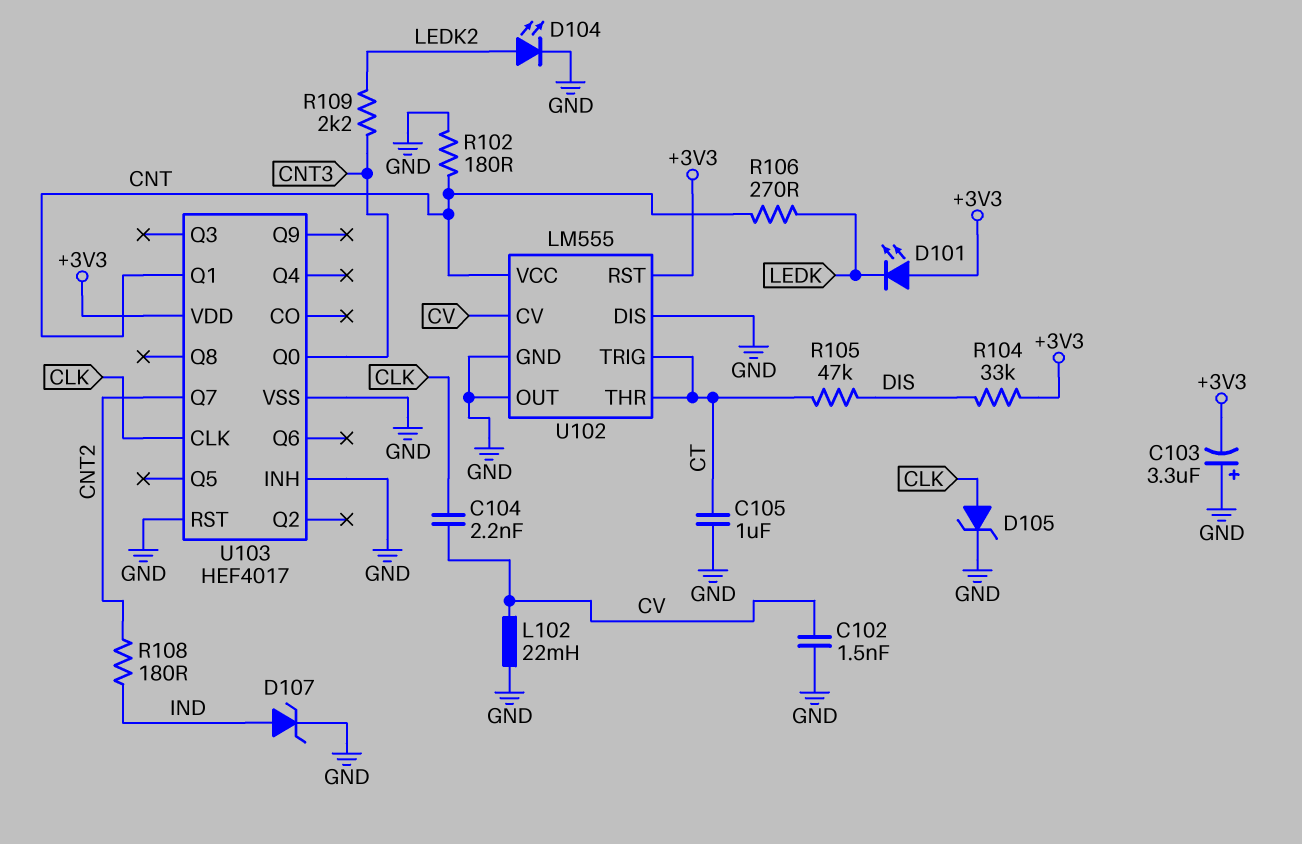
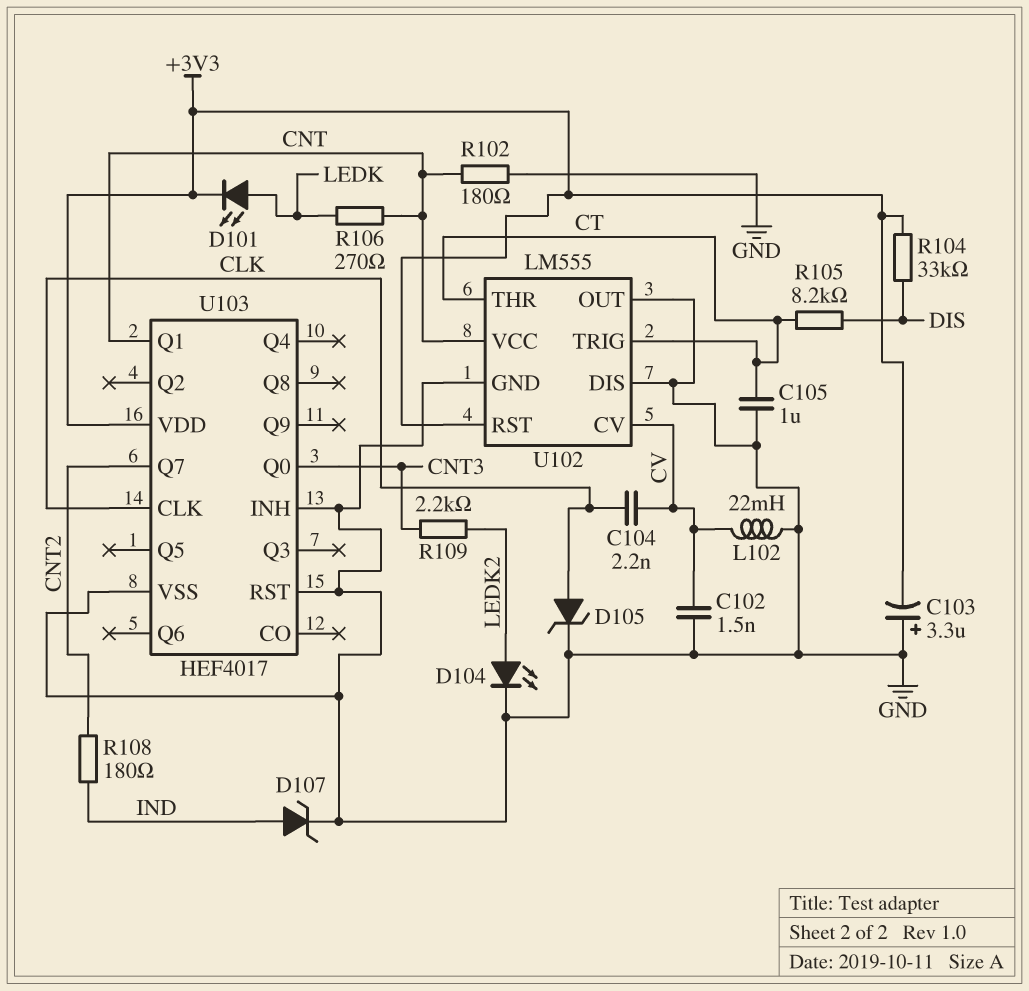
D101: LED (A +3V3, K LEDK) -> LED (A LEDK, K +3V3)
R105: 47k (CT, DIS) -> 8.2k (CT, DIS)

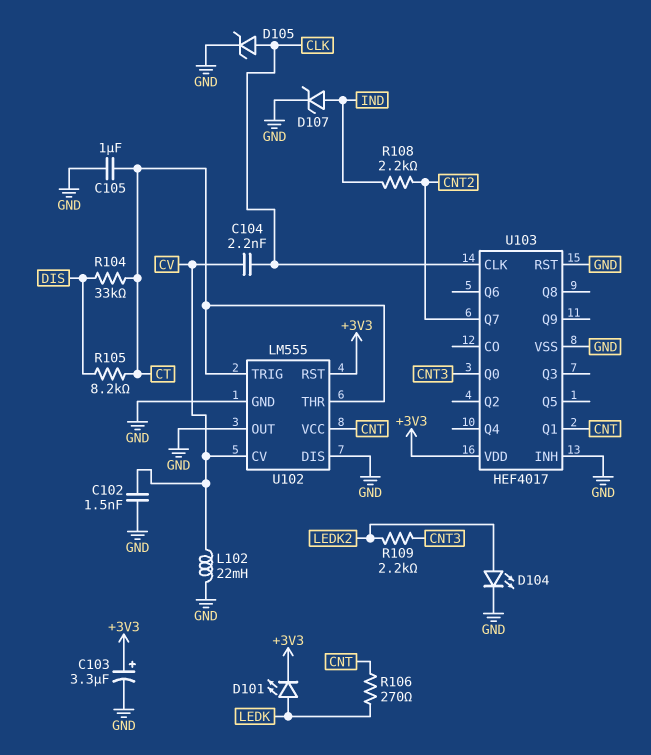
C103: 3.3uF (plus GND, minus +3V3) -> 3.3uF (plus +3V3, minus GND)
R102: 180 (CNT, GND) -> none
R104: 33k (+3V3, DIS) -> 33k (CT, DIS)
R108: 180 (CNT2, IND) -> 2.2k (CNT2, IND)

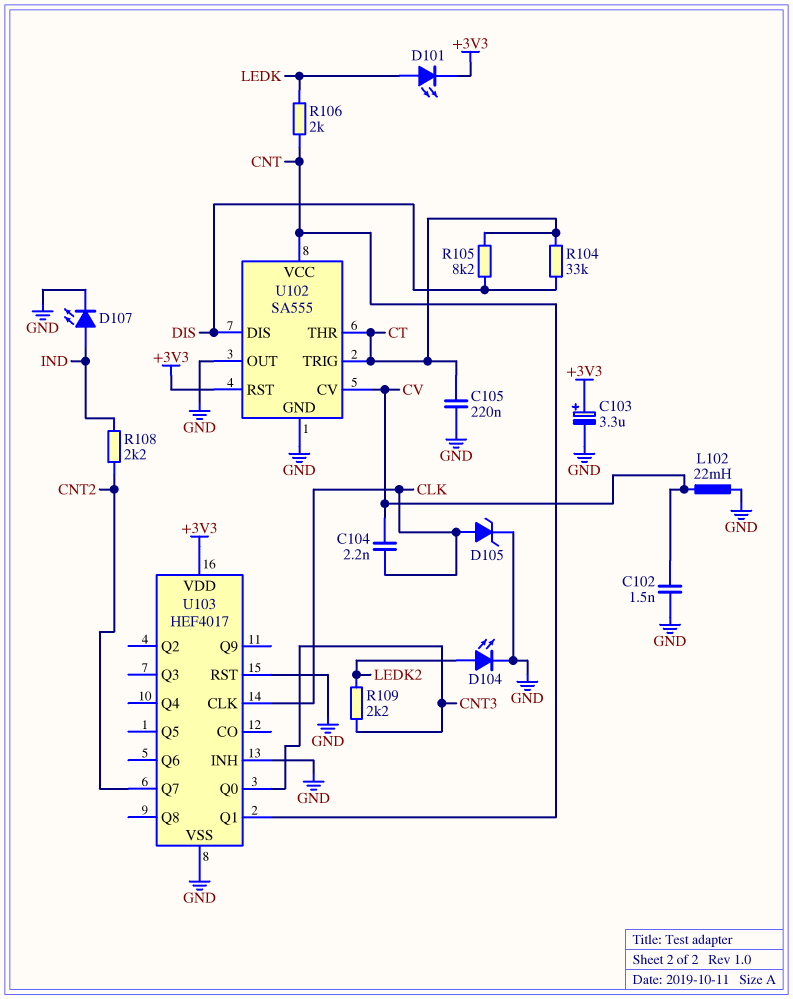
C105: 1uF (CT, GND) -> 220nF (CT, GND)
D107: zener (A IND, K GND) -> LED (A IND, K GND)
R106: 270 (CNT, LEDK) -> 2k (CNT, LEDK)
U102: LM555 -> SA555
U102 pin DIS: GND -> DIS

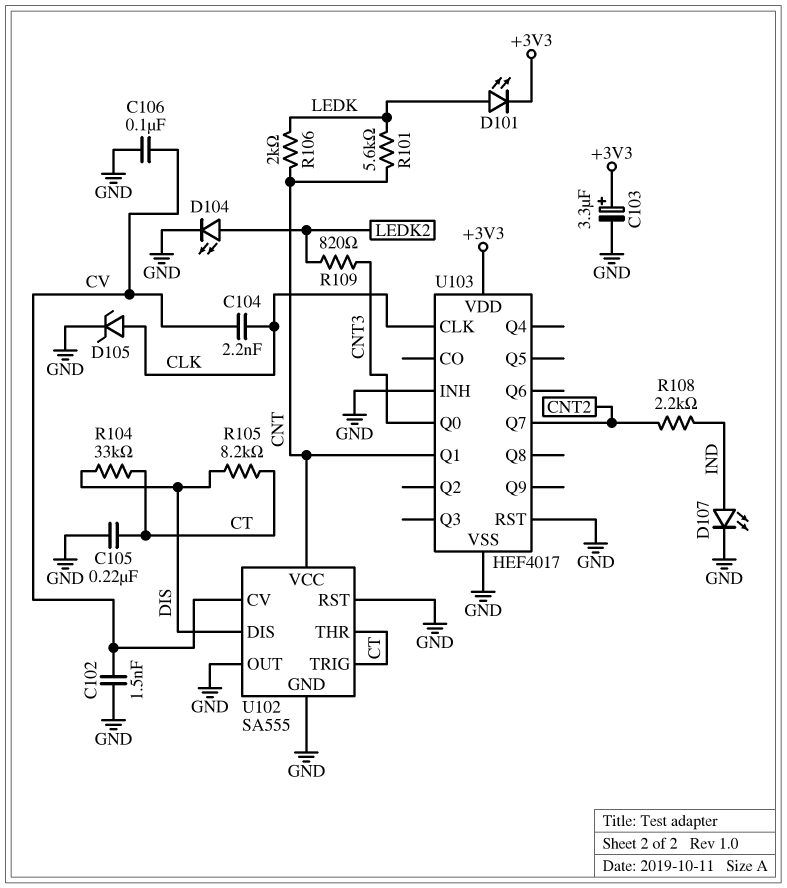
C106: none -> 100nF (CV, GND)
L102: 22mH (CV, GND) -> none
R101: none -> 5.6k (CNT, LEDK)
R109: 2.2k (CNT3, LEDK2) -> 820 (CNT3, LEDK2)
U102 pin RST: +3V3 -> GND

